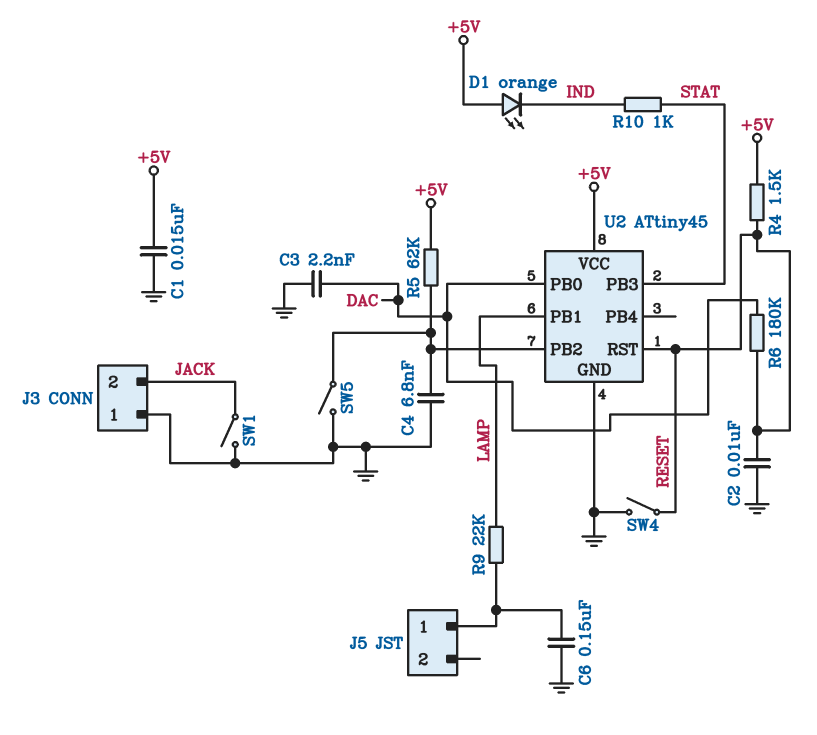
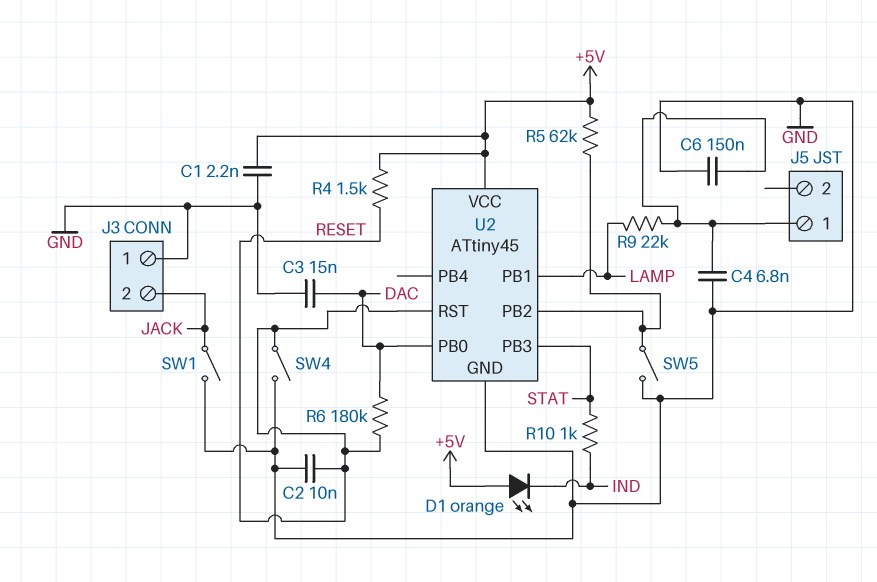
C1: 15nF (+5V, GND) -> 2.2nF (+5V, GND)
C3: 2.2nF (DAC, GND) -> 15nF (DAC, GND)
C4: 6.8nF (GND, U2/PB2) -> 6.8nF (GND, J5/1)

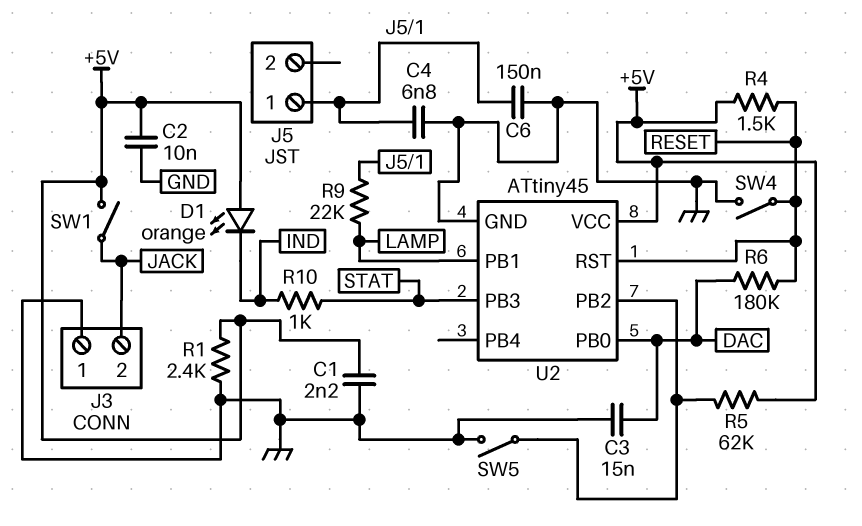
C2: 10nF (GND, RESET) -> 10nF (+5V, GND)
R1: none -> 2.4k (+5V, GND)
SW1: switch (GND, JACK) -> switch (+5V, JACK)

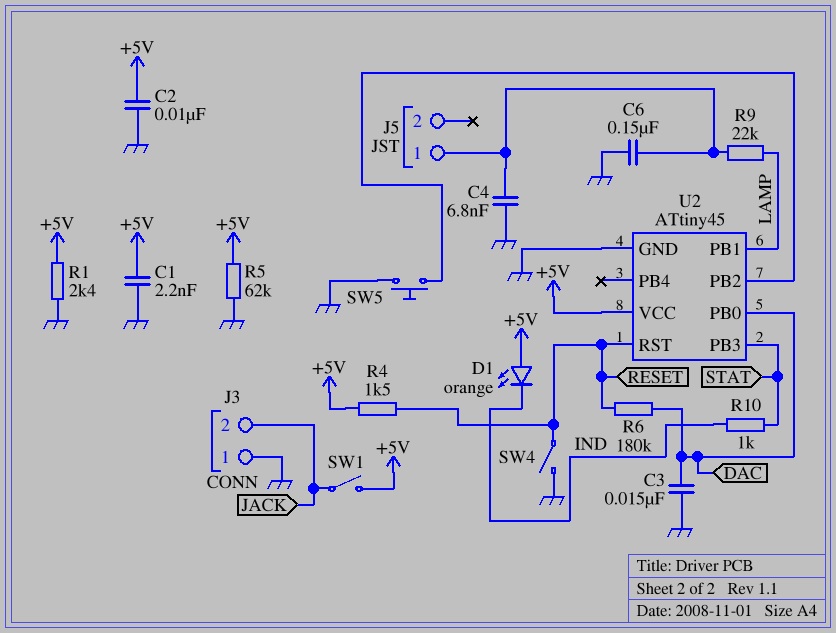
R5: 62k (+5V, U2/PB2) -> 62k (+5V, GND)
SW5: switch (GND, U2/PB2) -> button (GND, U2/PB2)

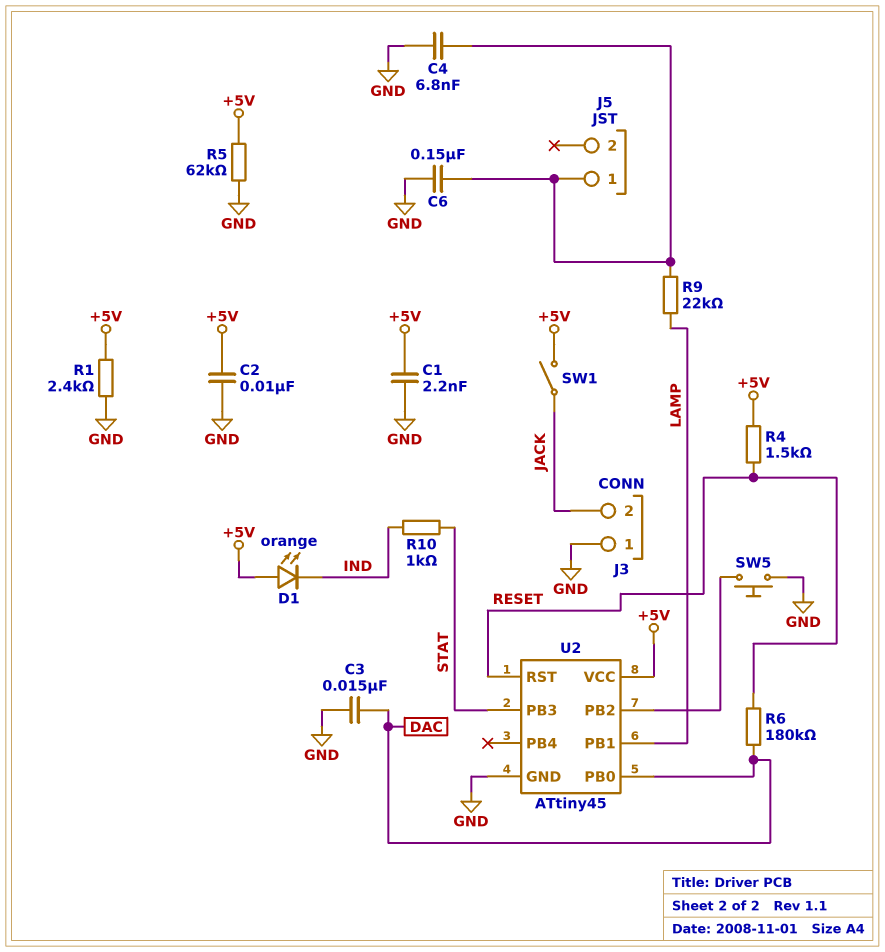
SW4: switch (GND, RESET) -> none

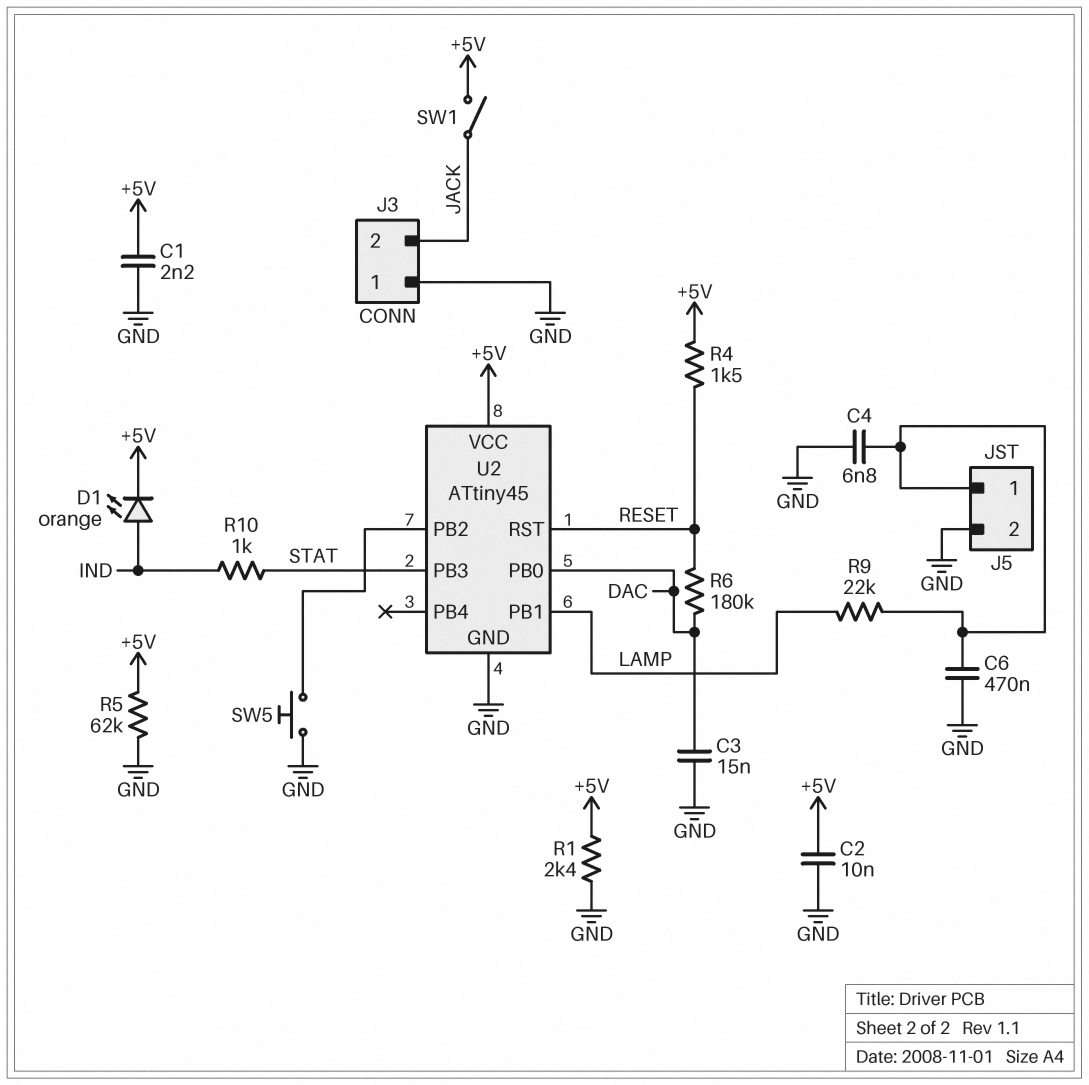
C6: 150nF (GND, J5/1) -> 470nF (GND, J5/1)
D1: LED orange (A +5V, K IND) -> LED orange (A IND, K +5V)
J5 pin 2: none -> GND

